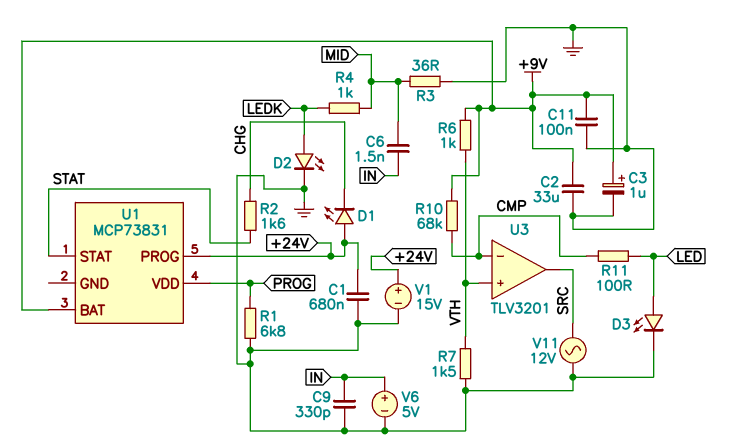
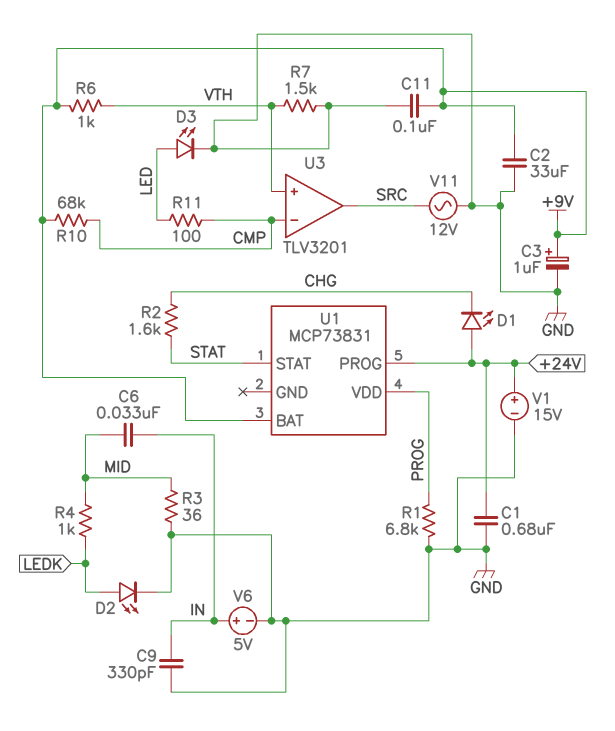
C6: 1.5nF (IN, MID) -> 33nF (IN, MID)

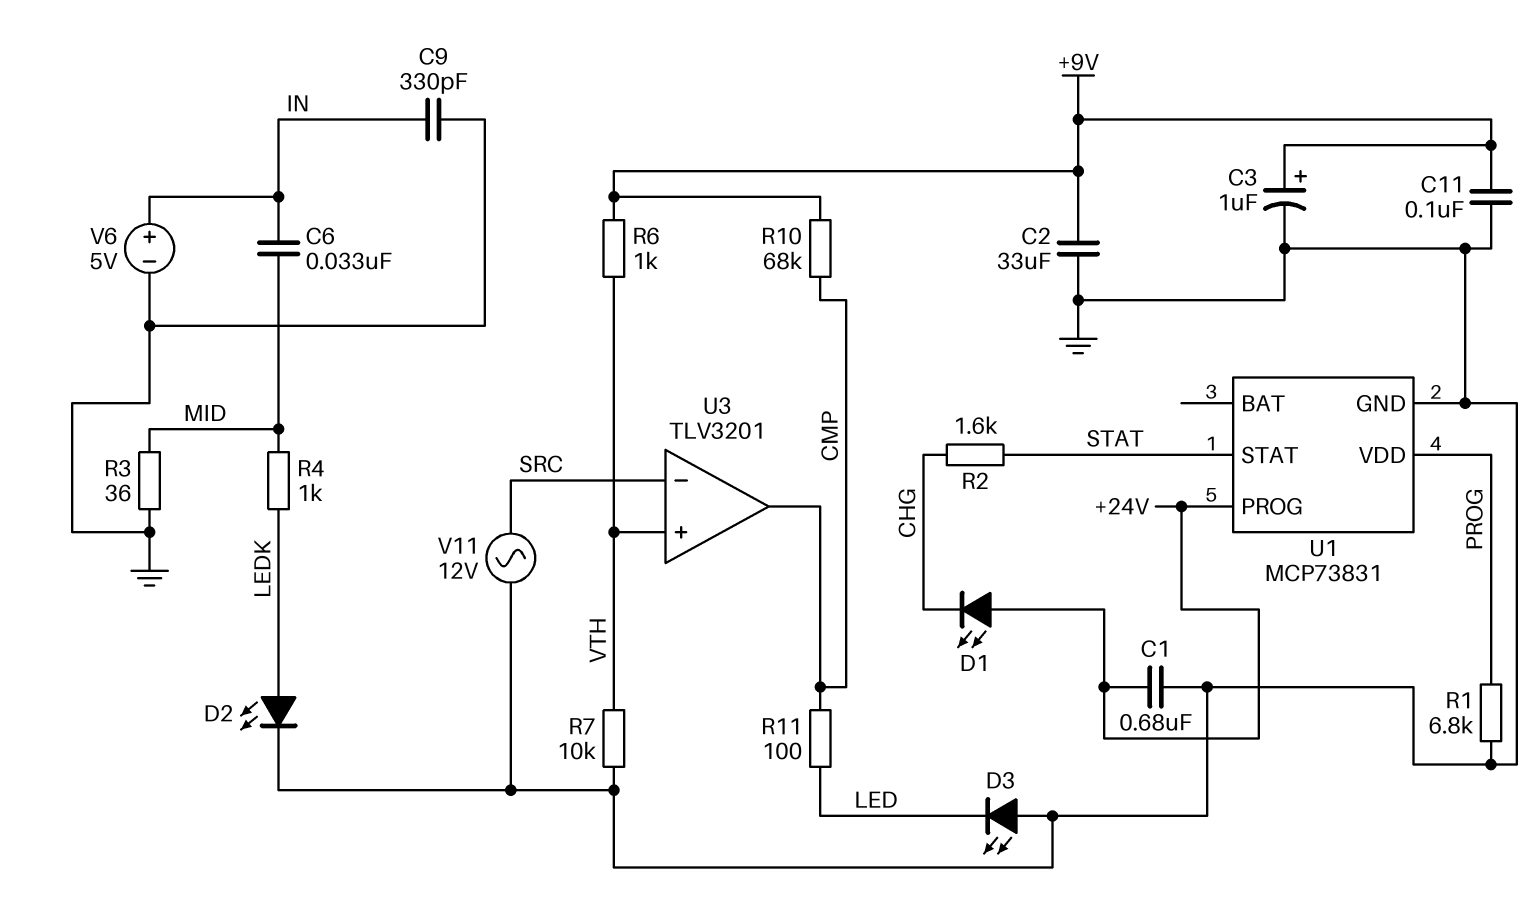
D3: LED (A LED, K GND) -> LED (A GND, K LED)
R7: 1.5k (GND, VTH) -> 10k (GND, VTH)
U1 pin BAT: +9V -> none
U1 pin GND: none -> GND
U3 pin in-: CMP -> SRC
U3 pin out: SRC -> CMP
V1: 15V (plus +24V, minus GND) -> none

